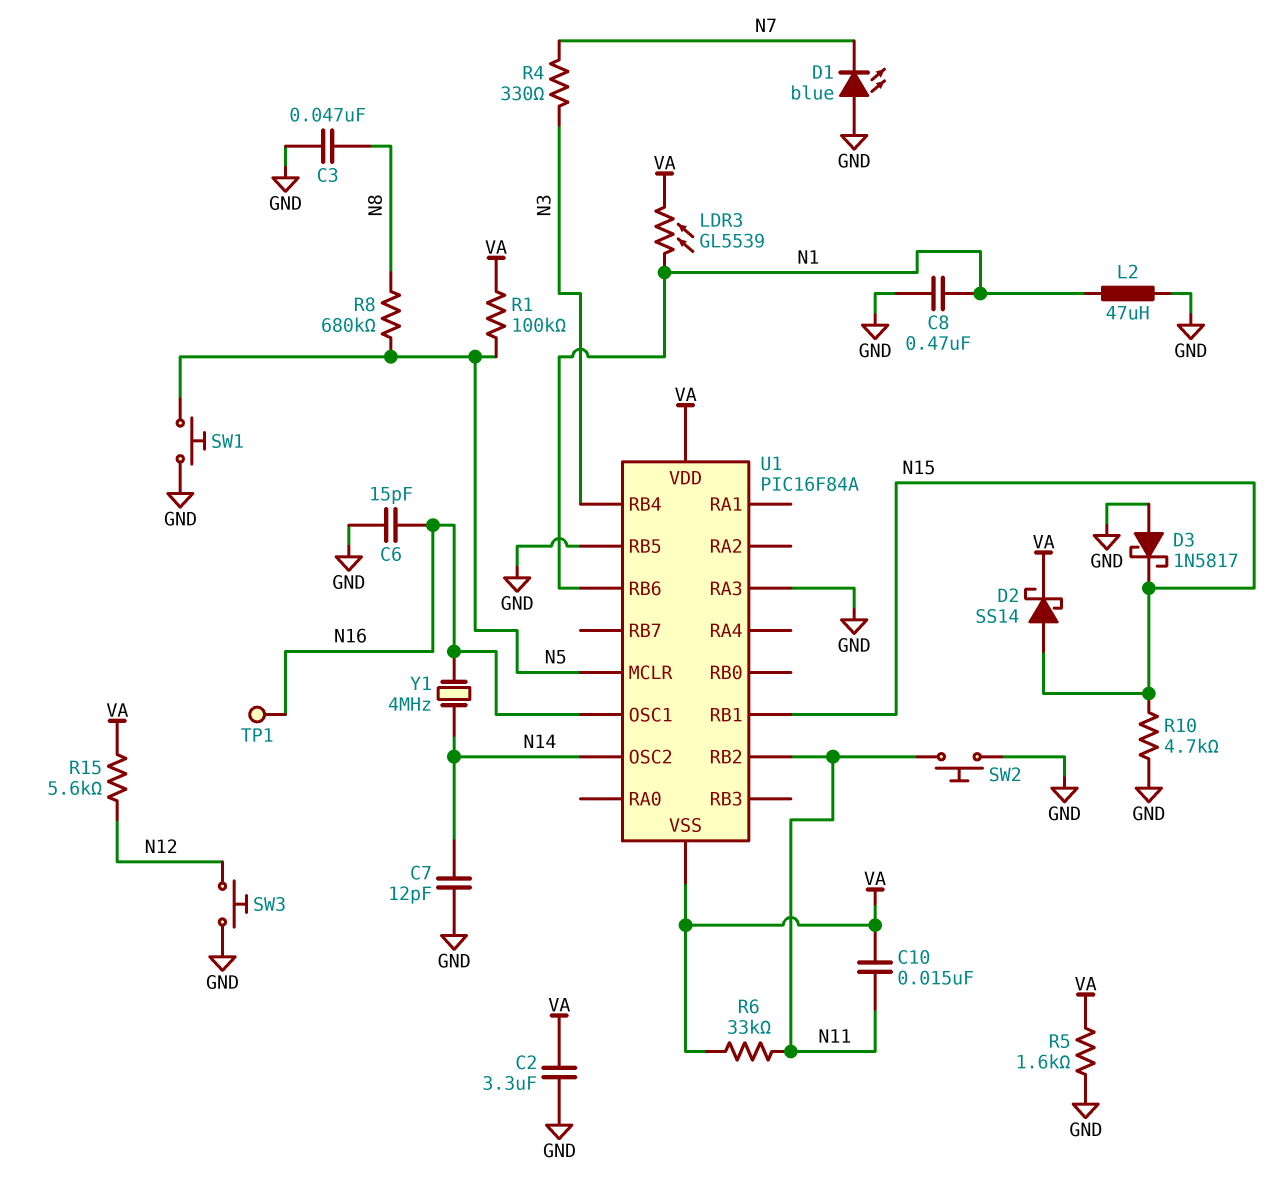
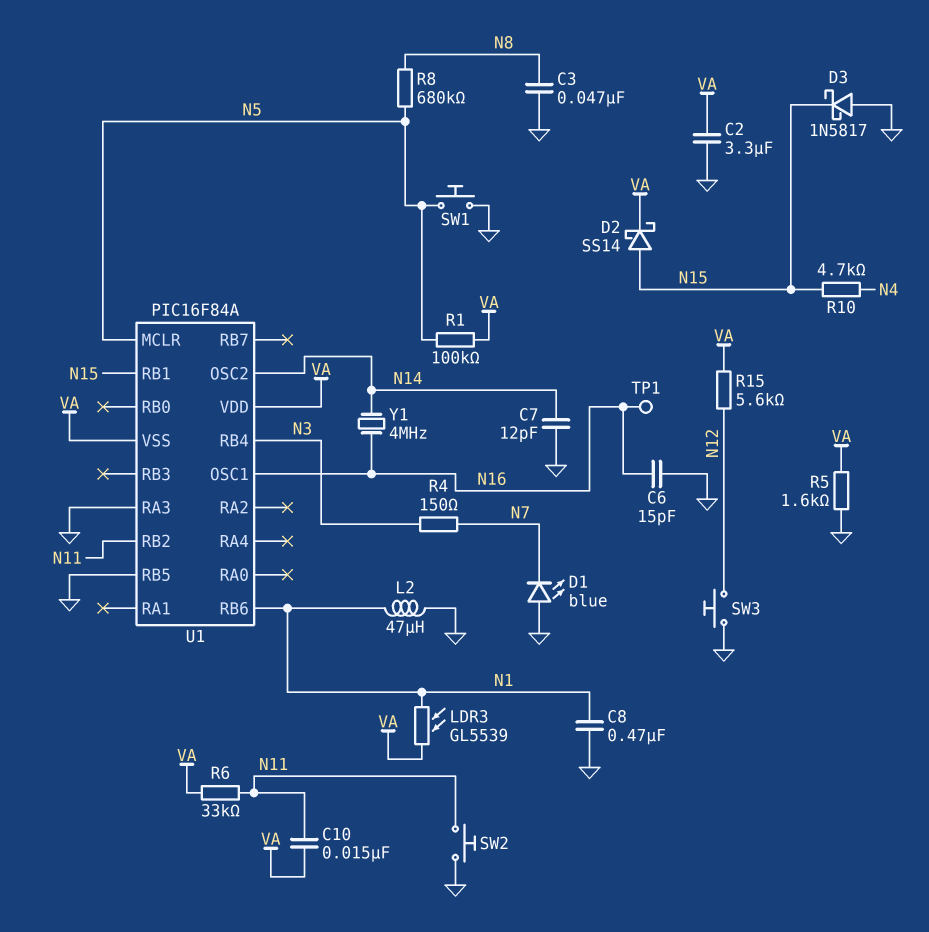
R4: 330 (N3, N7) -> 150 (N3, N7)
R10: 4.7k (GND, N15) -> 4.7k (N4, N15)

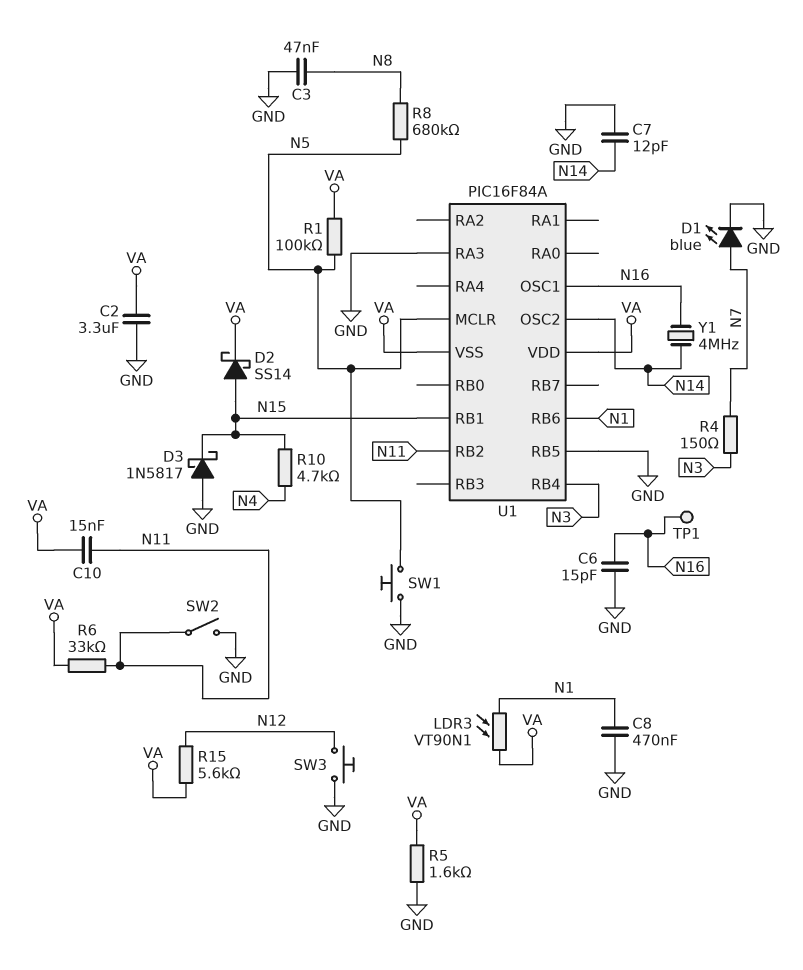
D1: LED blue (A GND, K N7) -> LED blue (A N7, K GND)
L2: 47uH (GND, N1) -> none
LDR3: GL5539 (N1, VA) -> VT90N1 (N1, VA)
SW2: button (GND, N11) -> switch (GND, N11)

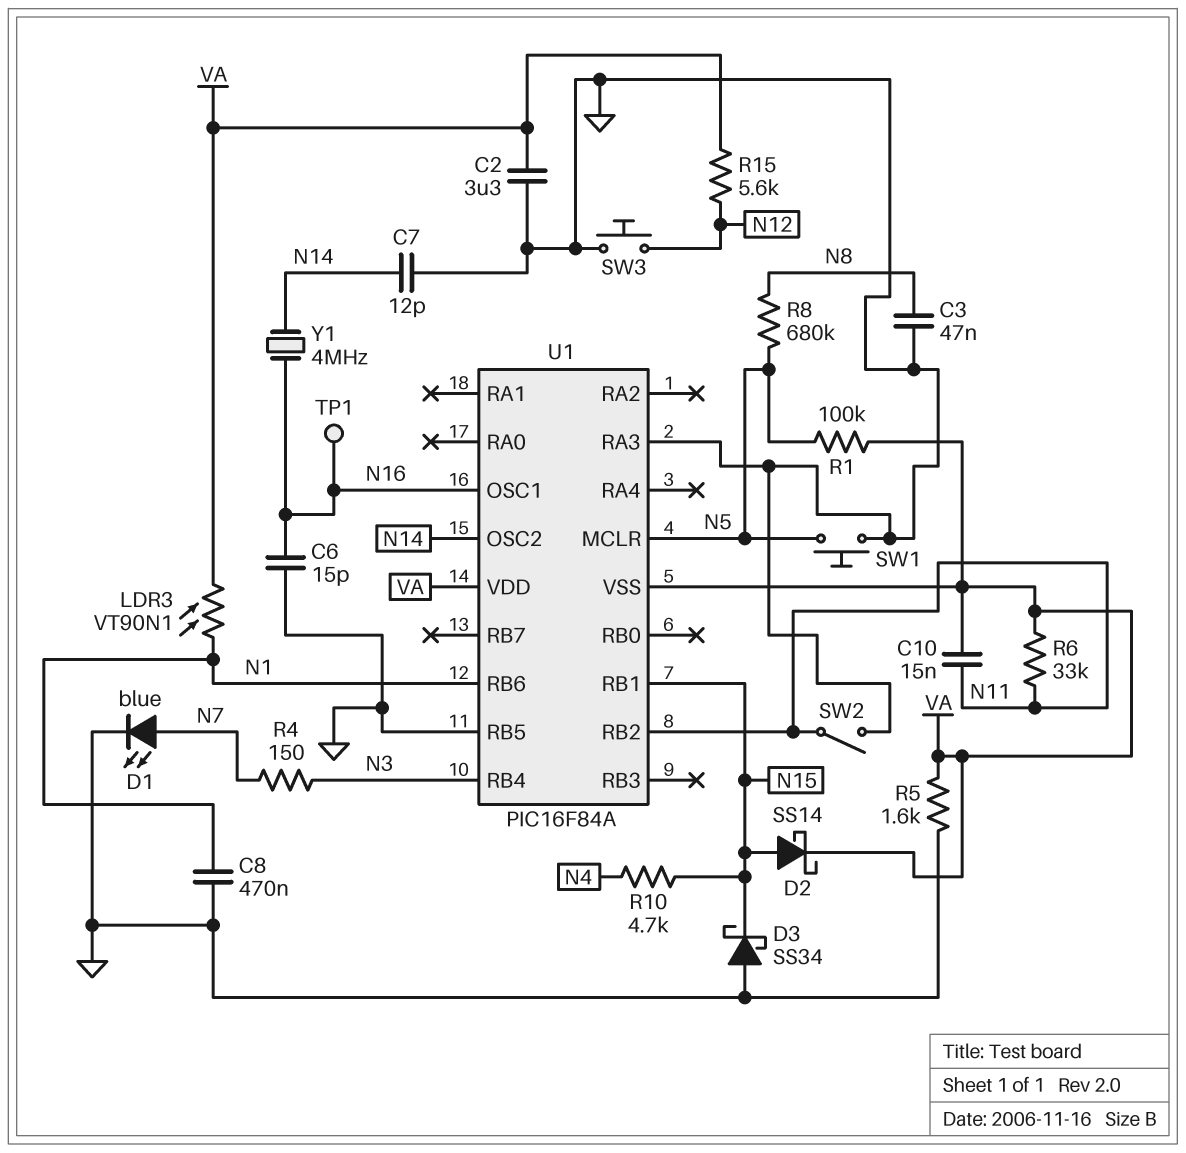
D3: schottky 1N5817 (A GND, K N15) -> schottky SS34 (A GND, K N15)

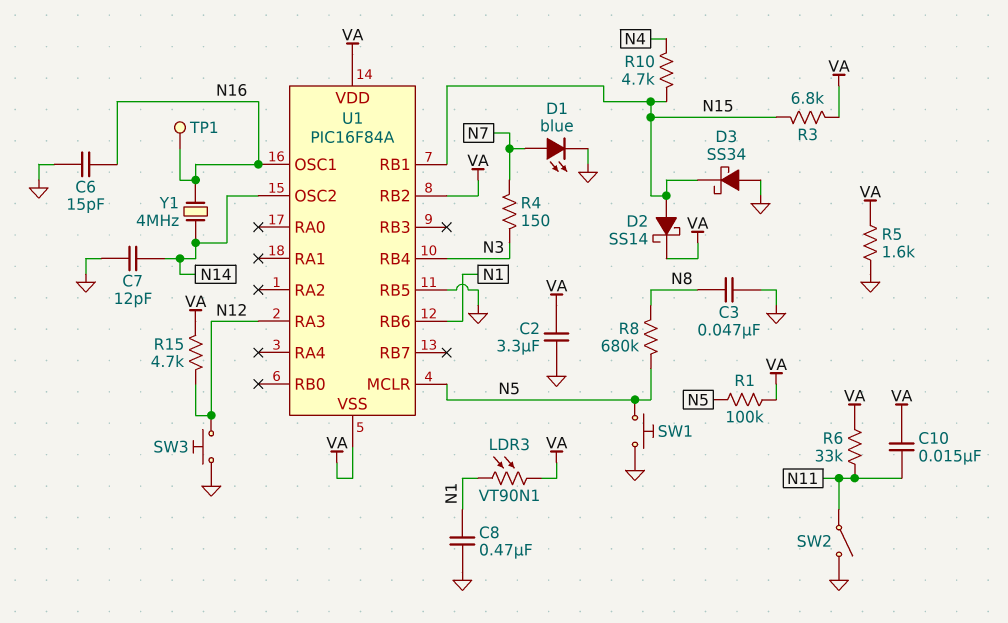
R3: none -> 6.8k (N15, VA)
R15: 5.6k (N12, VA) -> 4.7k (N12, VA)
U1 pin RA3: GND -> N12
U1 pin RB2: N11 -> VA

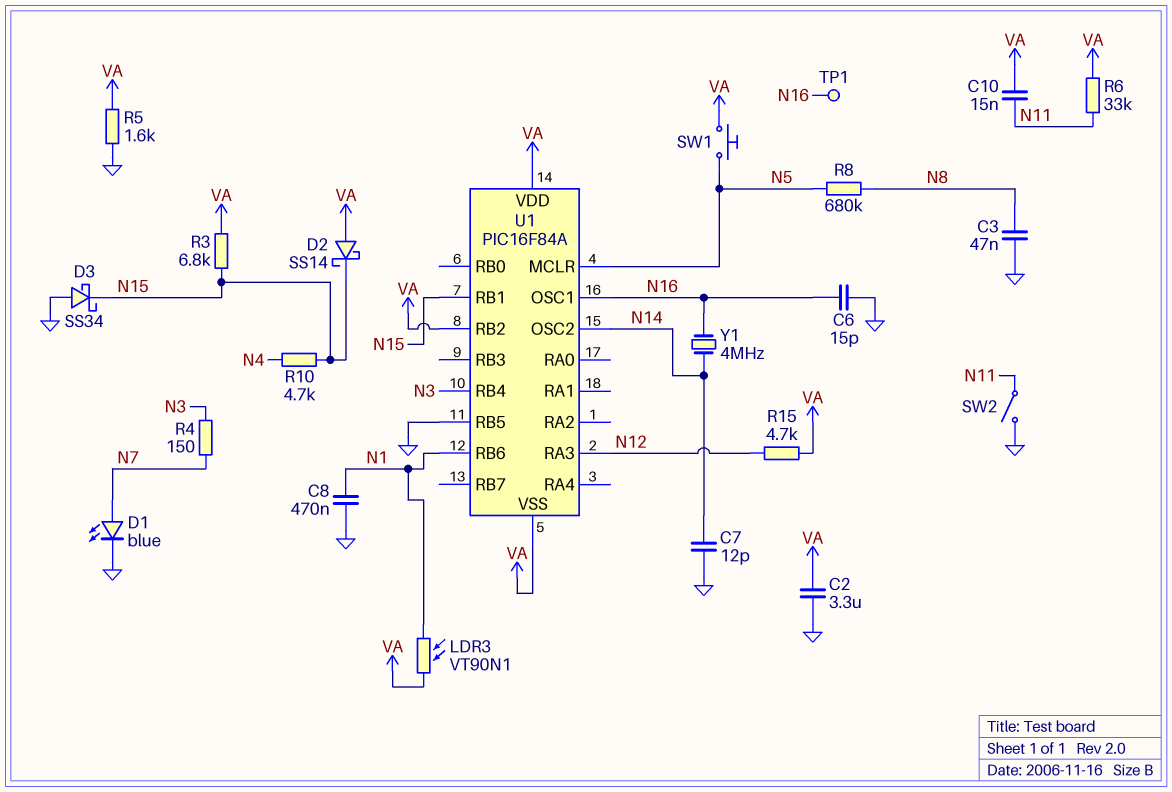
D2: schottky SS14 (A N15, K VA) -> schottky SS14 (A VA, K N15)
R1: 100k (N5, VA) -> none
SW1: button (GND, N5) -> button (N5, VA)
SW3: button (GND, N12) -> none

